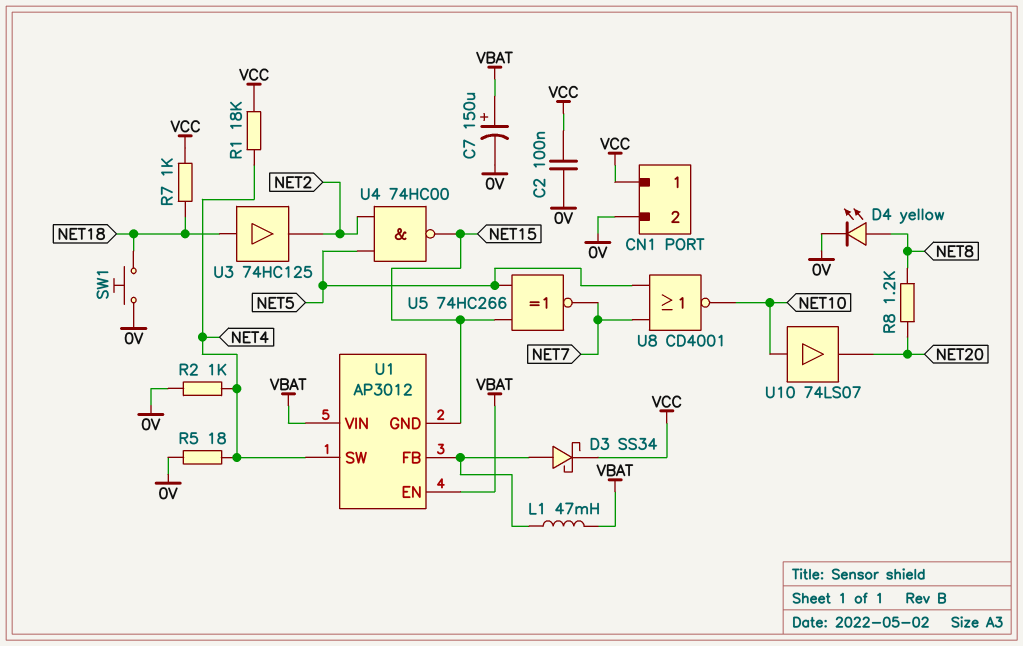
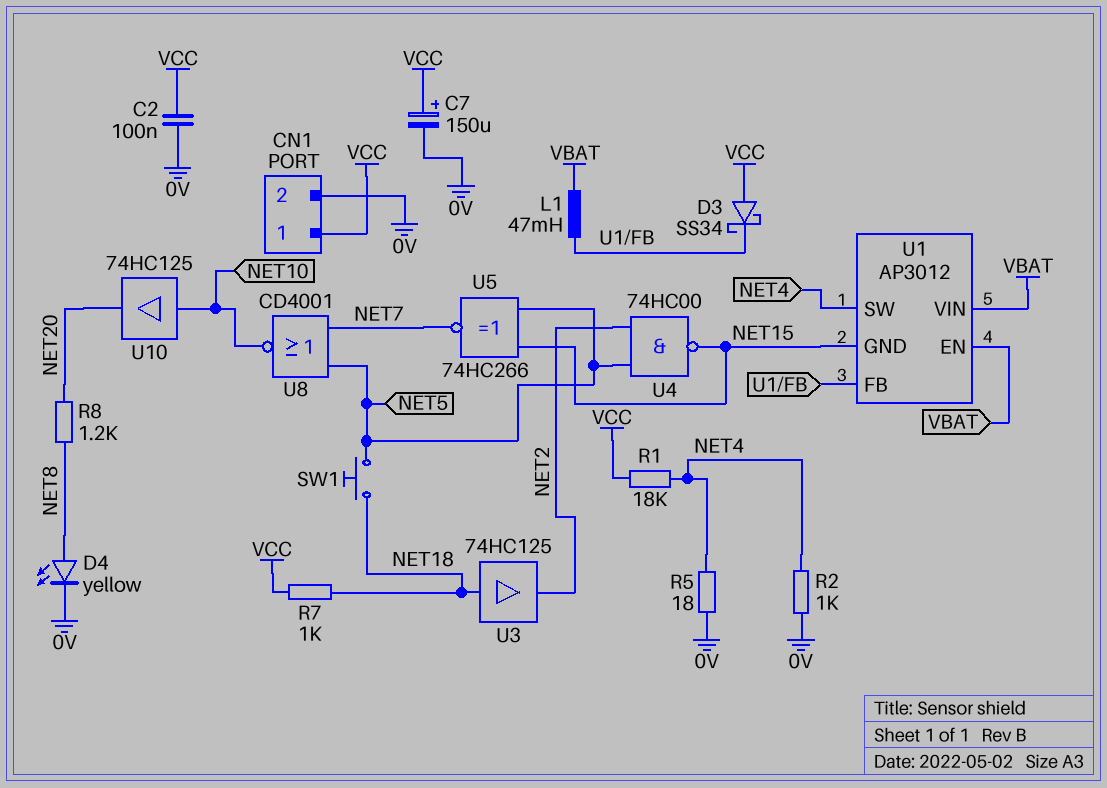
C7: 150uF (plus VBAT, minus 0V) -> 150uF (plus VCC, minus 0V)
D3: schottky SS34 (A U1/FB, K VCC) -> schottky SS34 (A VCC, K U1/FB)
SW1: button (0V, NET18) -> button (NET5, NET18)
U10: buffer 74LS07 (in NET10, out NET20) -> buffer 74HC125 (in NET10, out NET20)

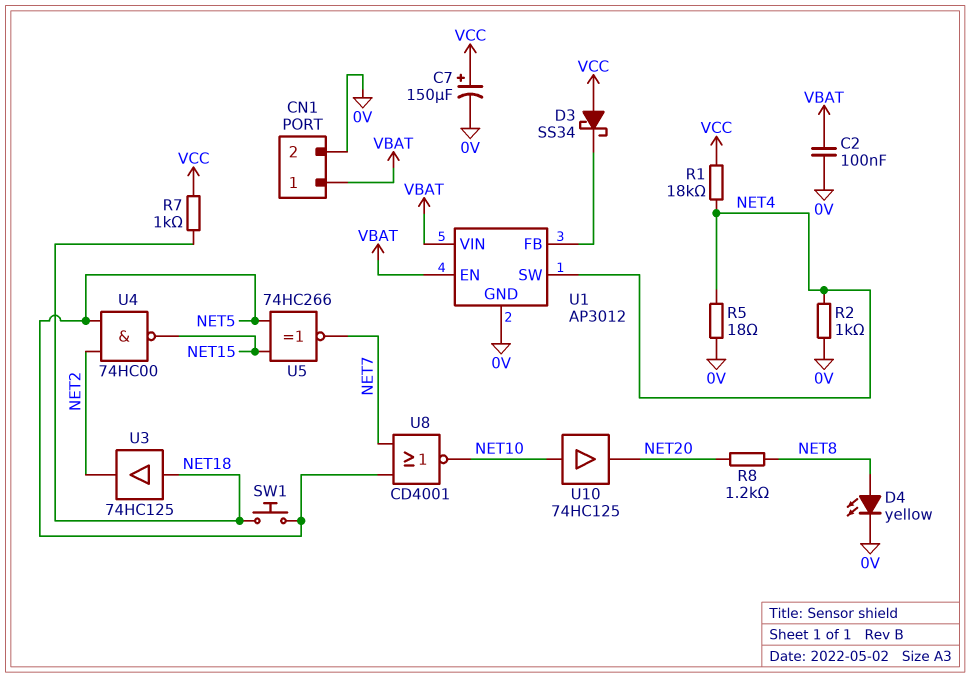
C2: 100nF (0V, VCC) -> 100nF (0V, VBAT)
CN1 pin 1: VCC -> VBAT
L1: 47mH (U1/FB, VBAT) -> none
U1 pin GND: NET15 -> 0V

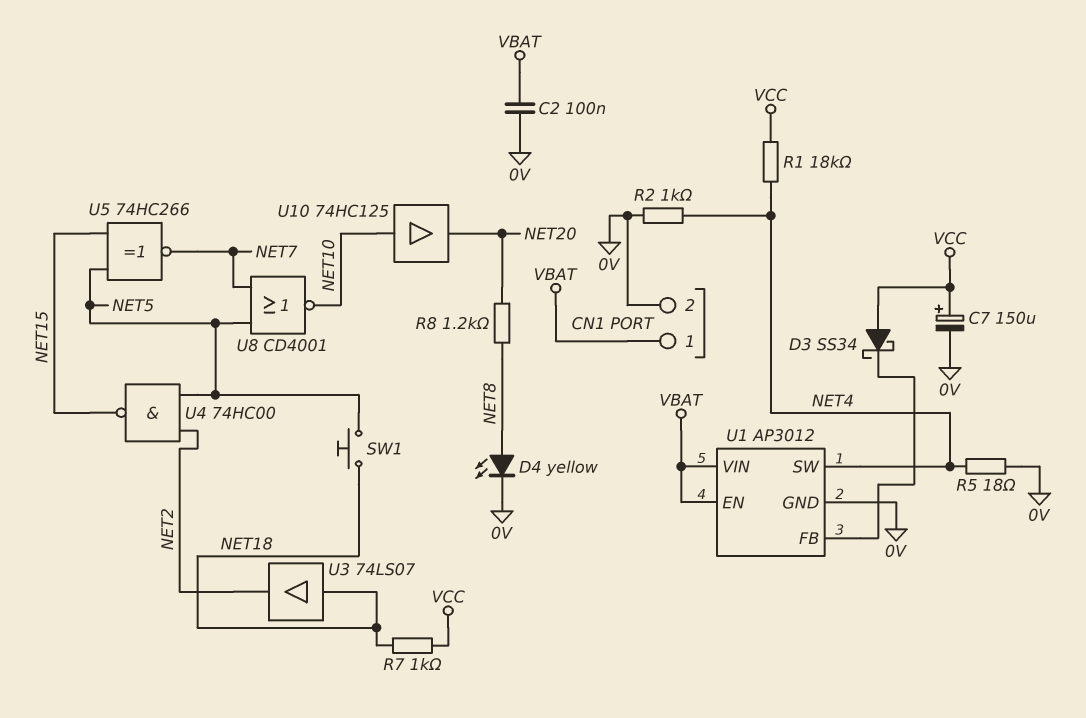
U3: buffer 74HC125 (in NET18, out NET2) -> buffer 74LS07 (in NET18, out NET2)

